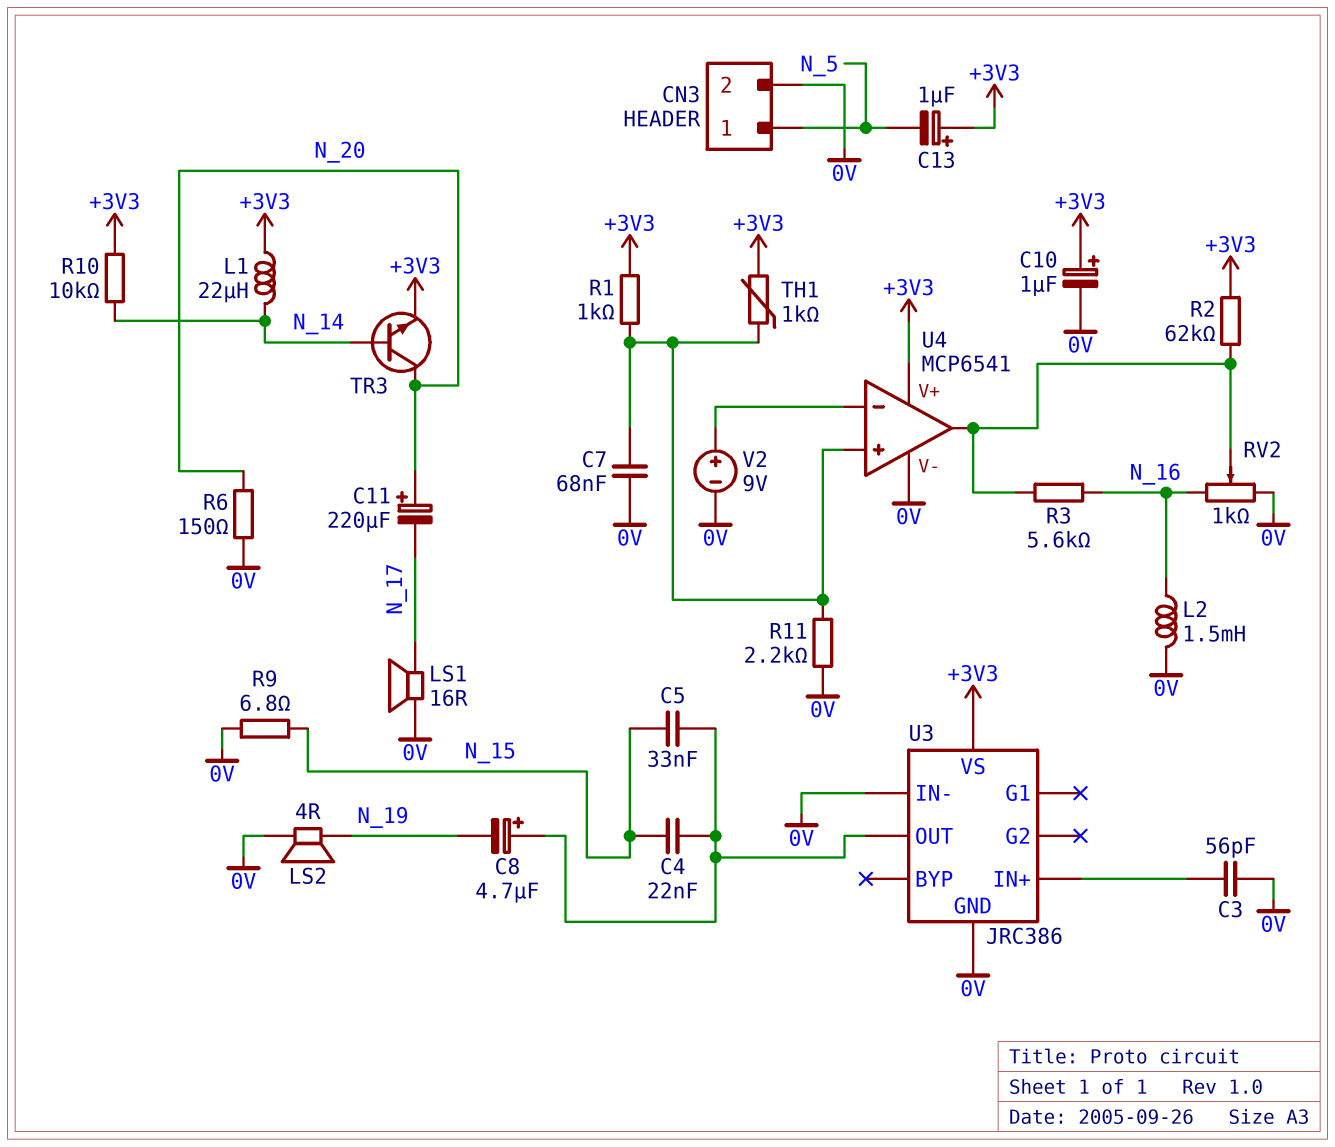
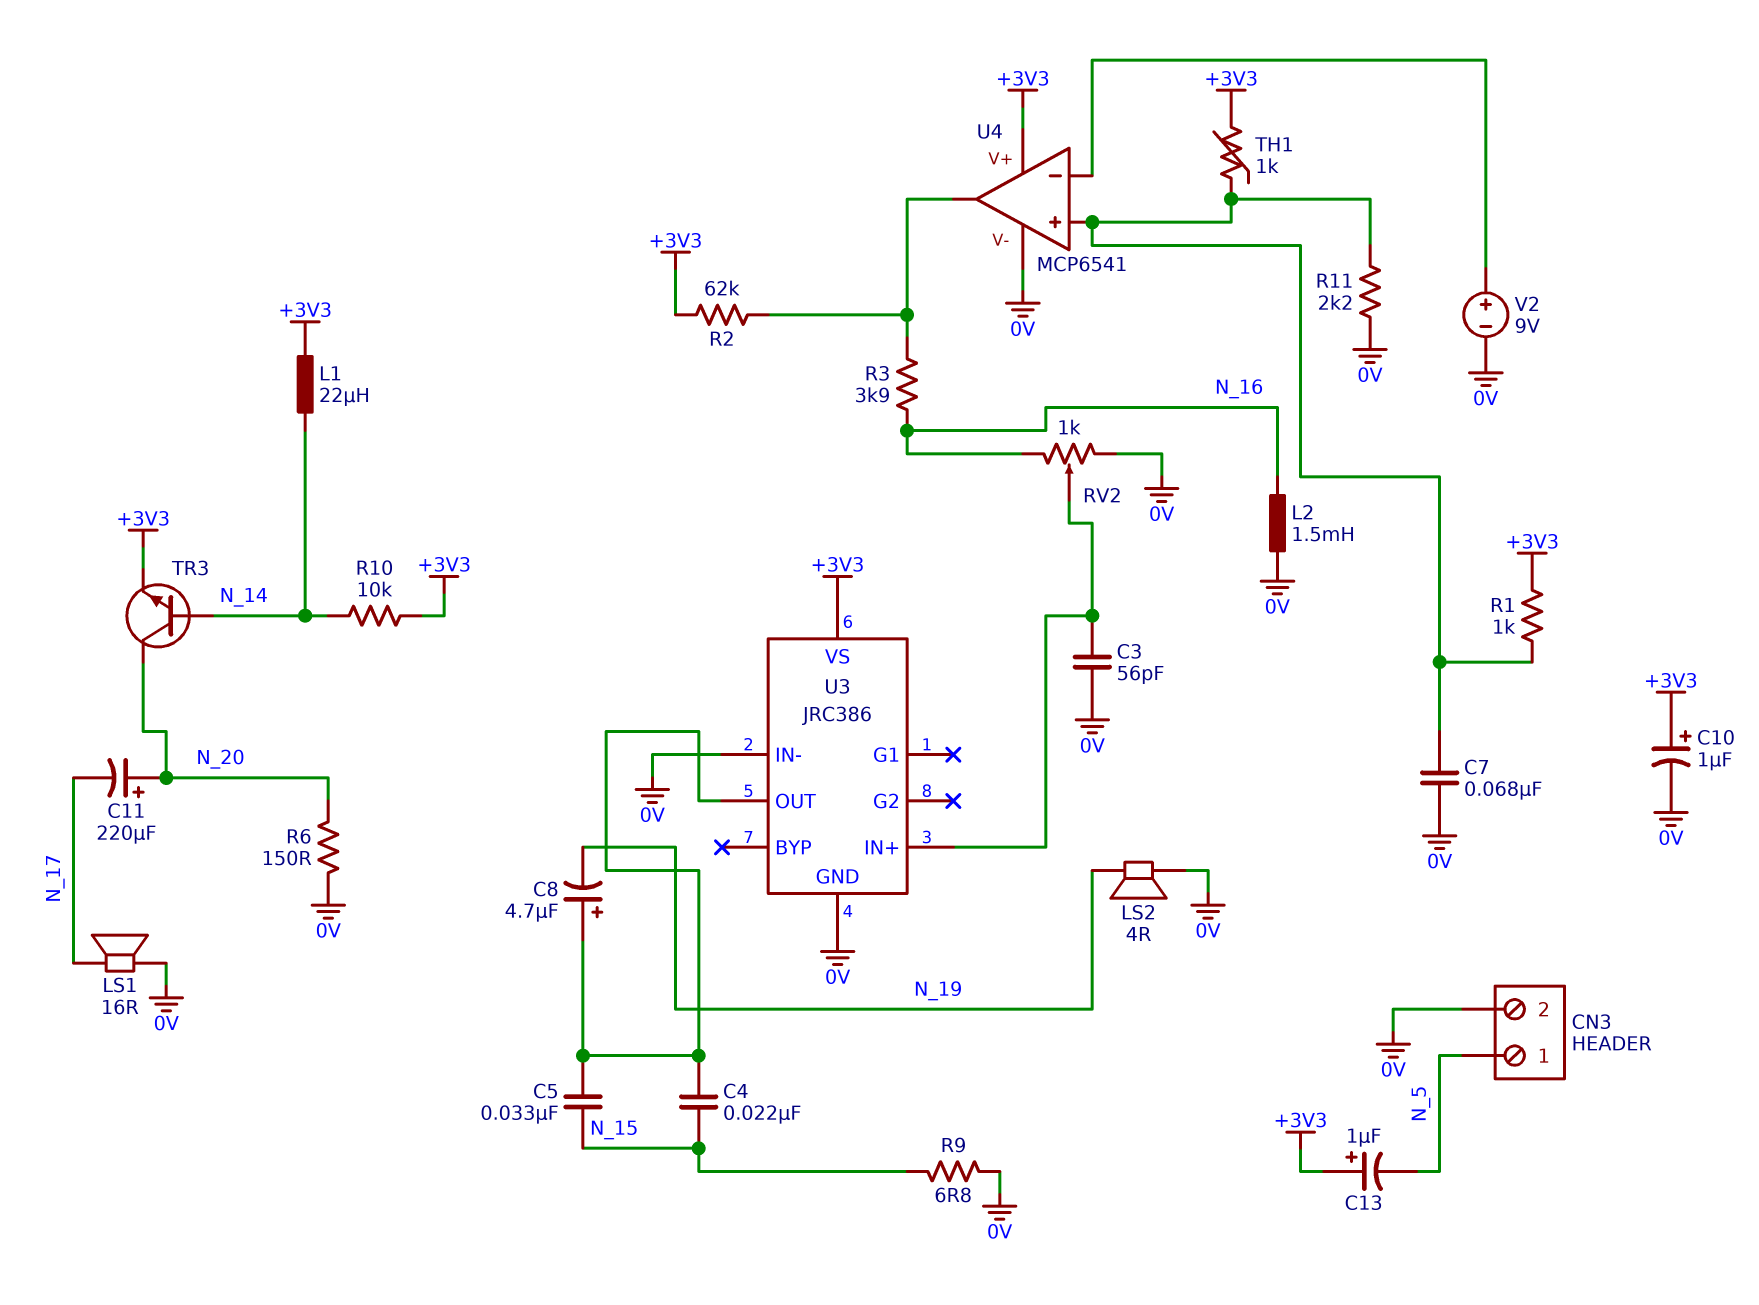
R3: 5.6k (N_16, U4/out) -> 3.9k (N_16, U4/out)
RV2: 1k (0V, N_16, wiper U4/out) -> 1k (0V, N_16, wiper U3/IN+)

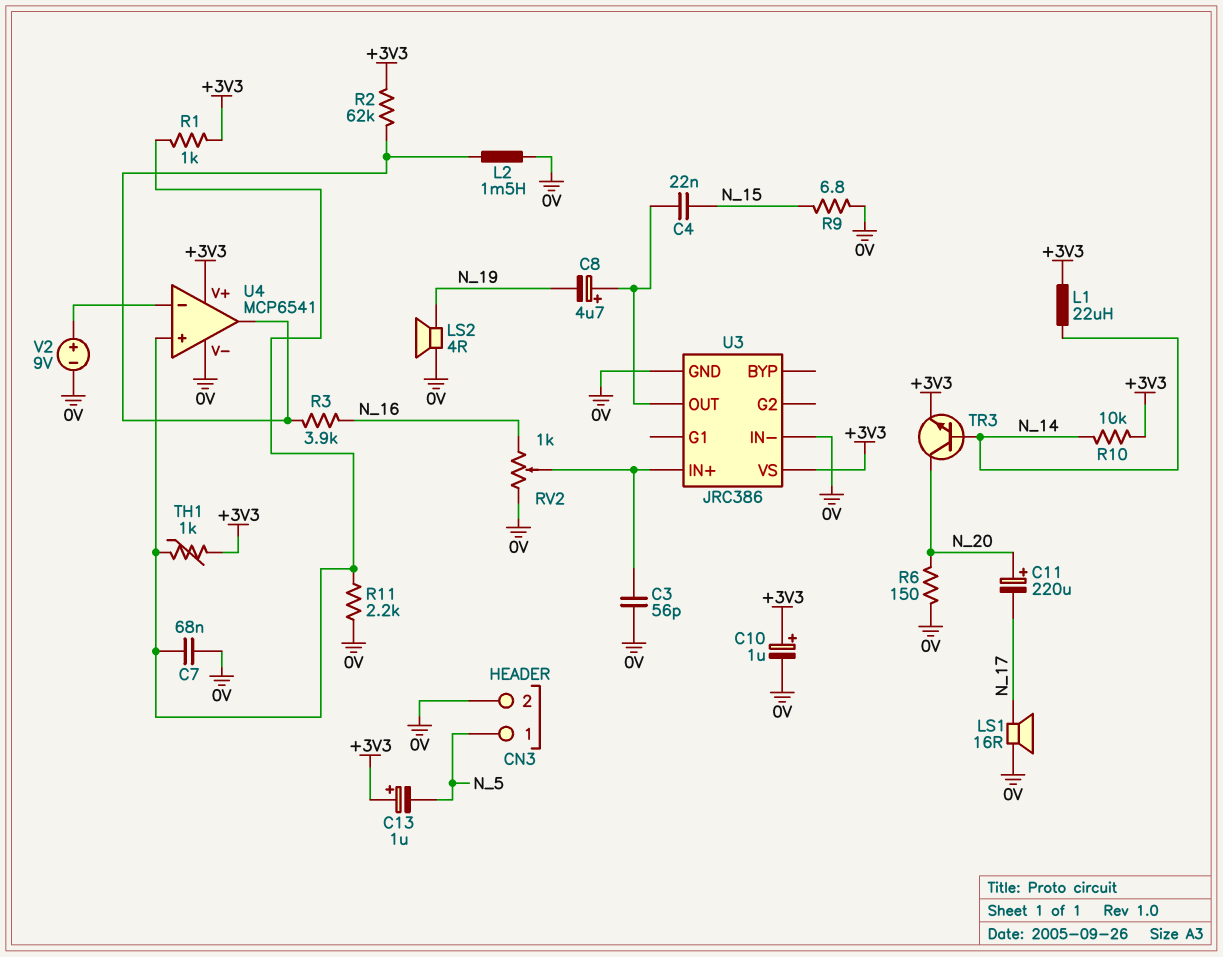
C5: 33nF (N_15, U3/OUT) -> none
L2: 1.5mH (0V, N_16) -> 1.5mH (0V, U4/out)

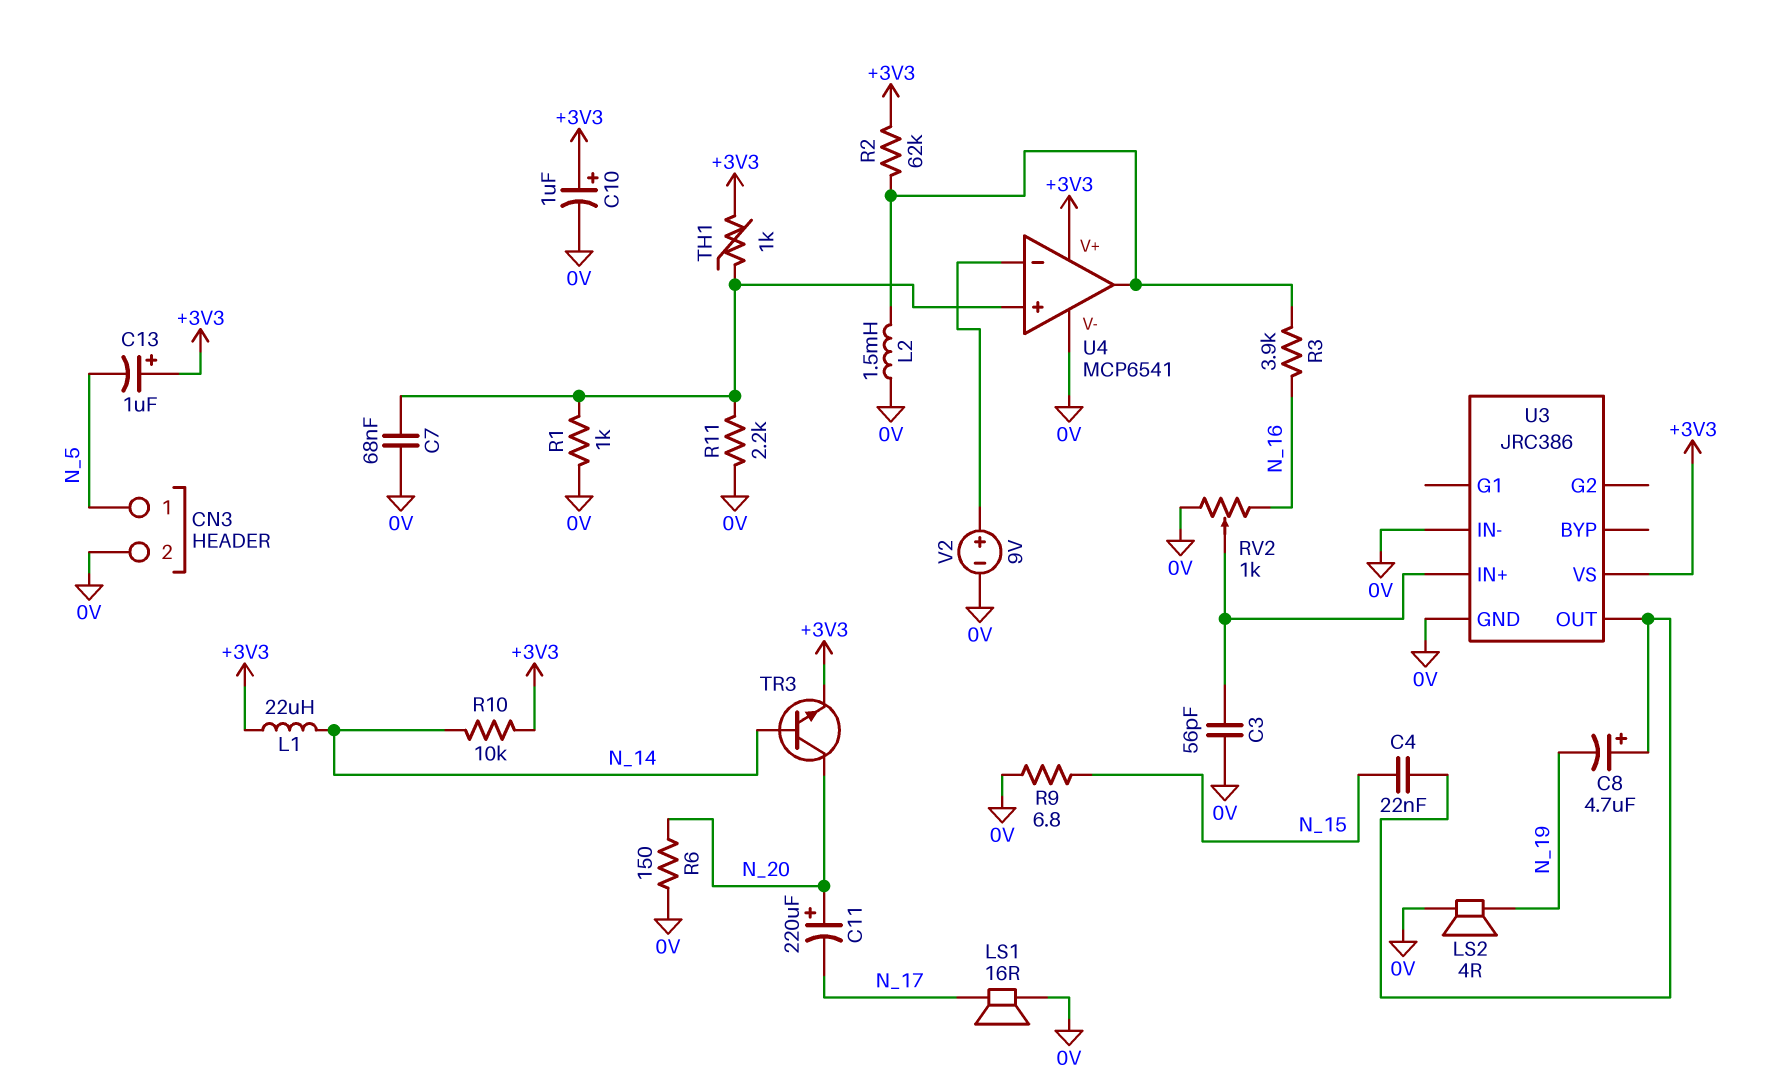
R1: 1k (+3V3, U4/in+) -> 1k (0V, U4/in+)

